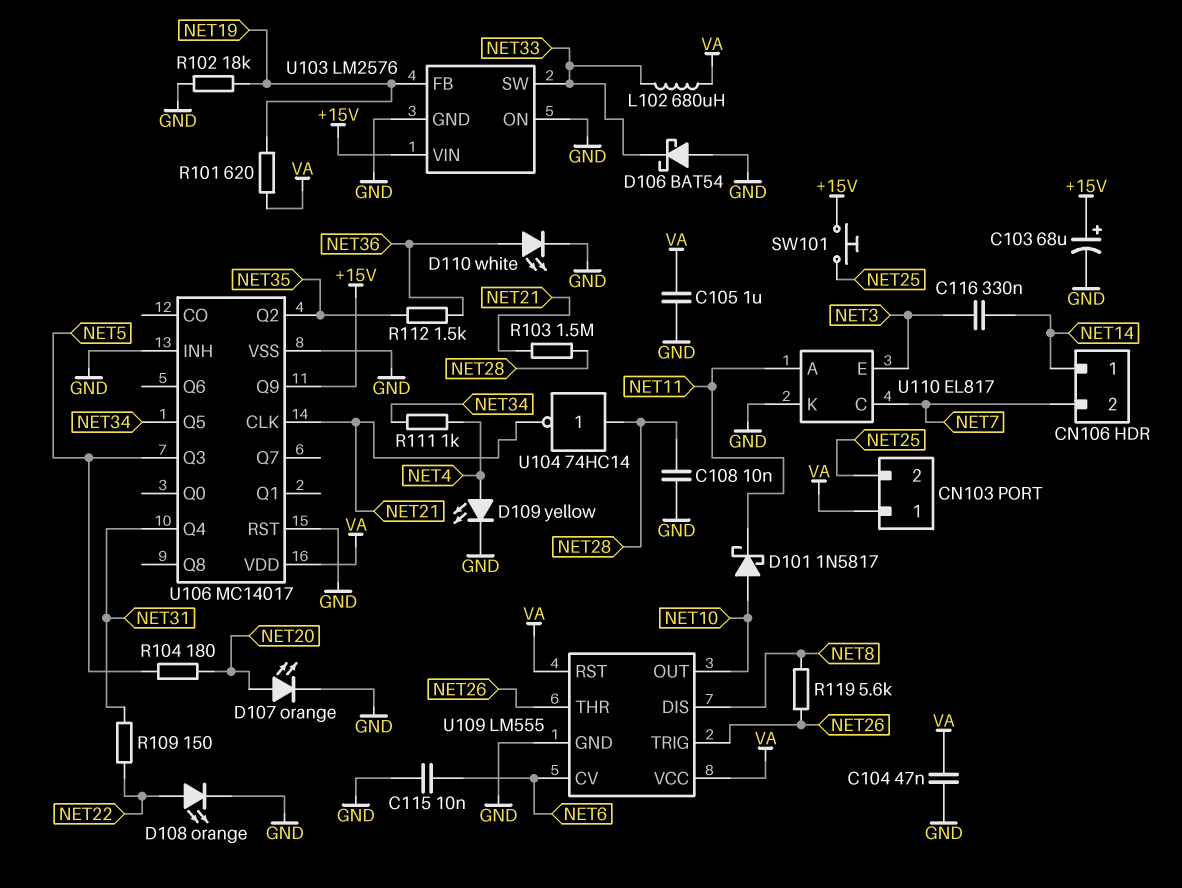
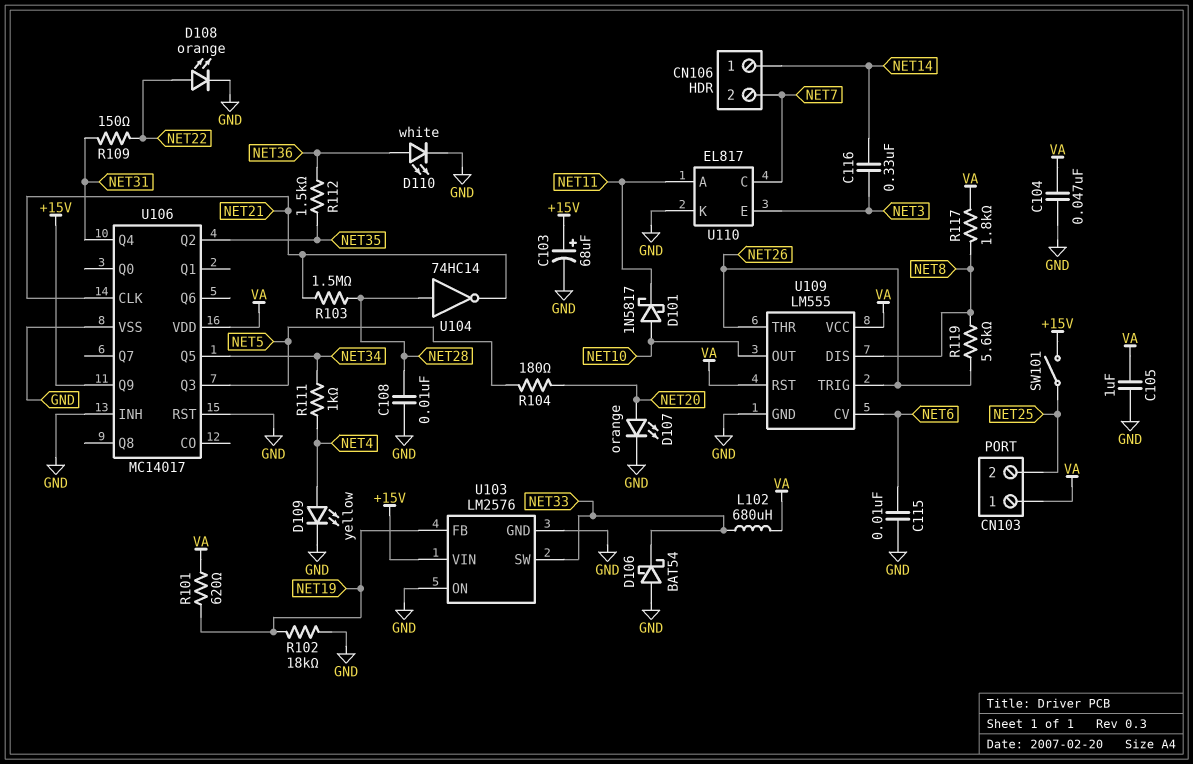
R117: none -> 1.8k (NET8, VA)
SW101: button (+15V, NET25) -> switch (+15V, NET25)

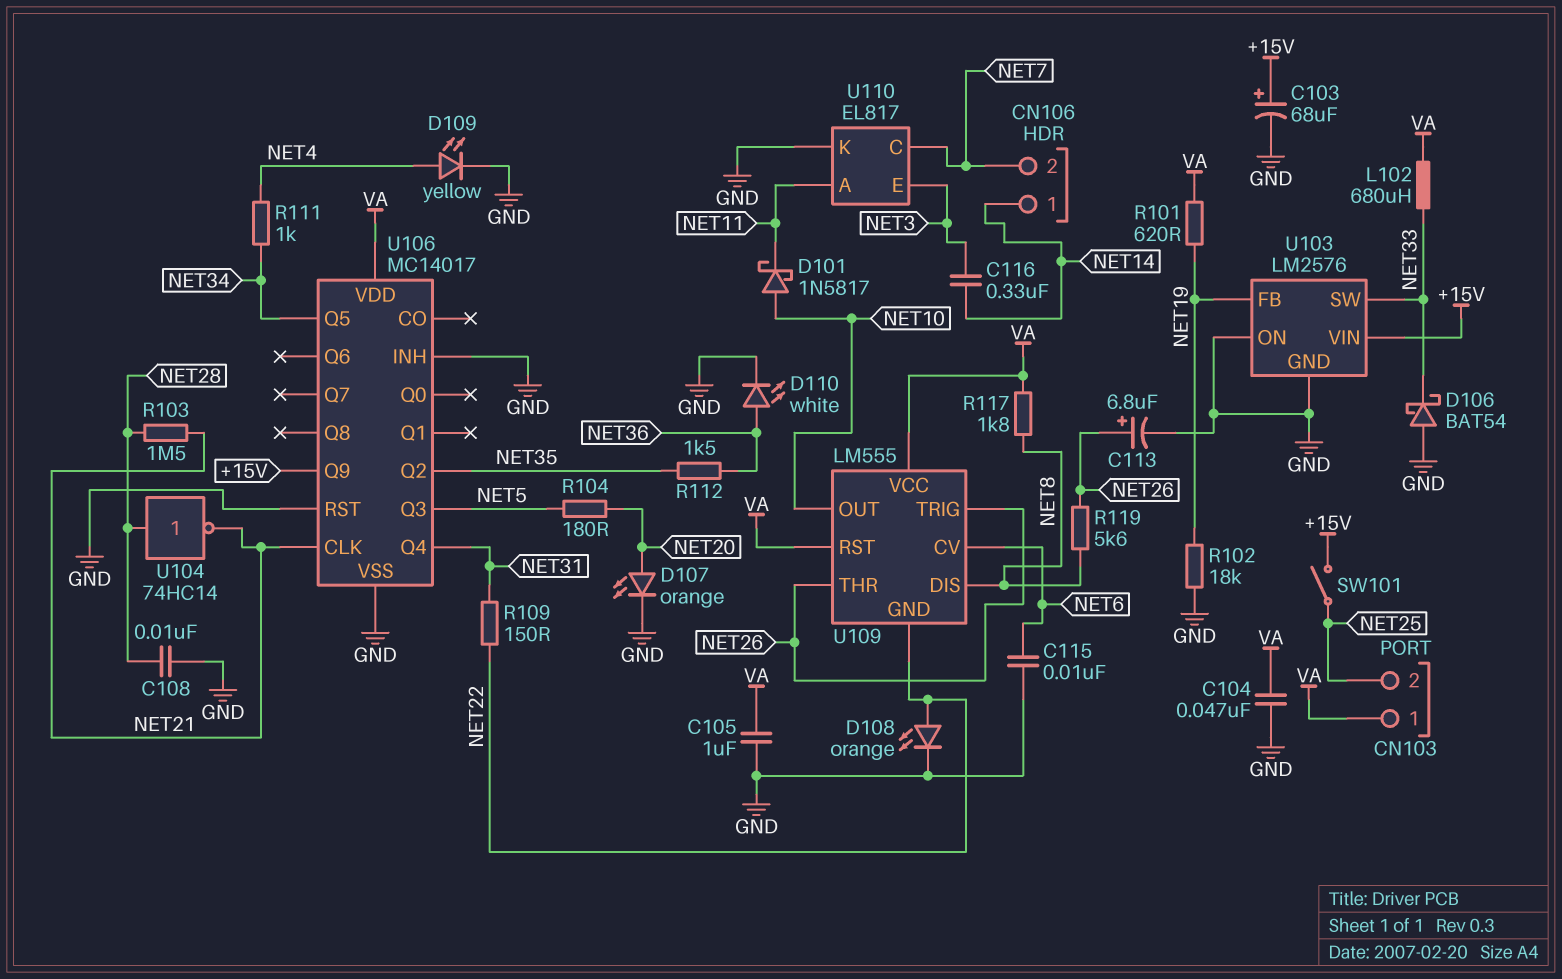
C113: none -> 6.8uF (plus NET26, minus GND)
U109 pin GND: GND -> NET22

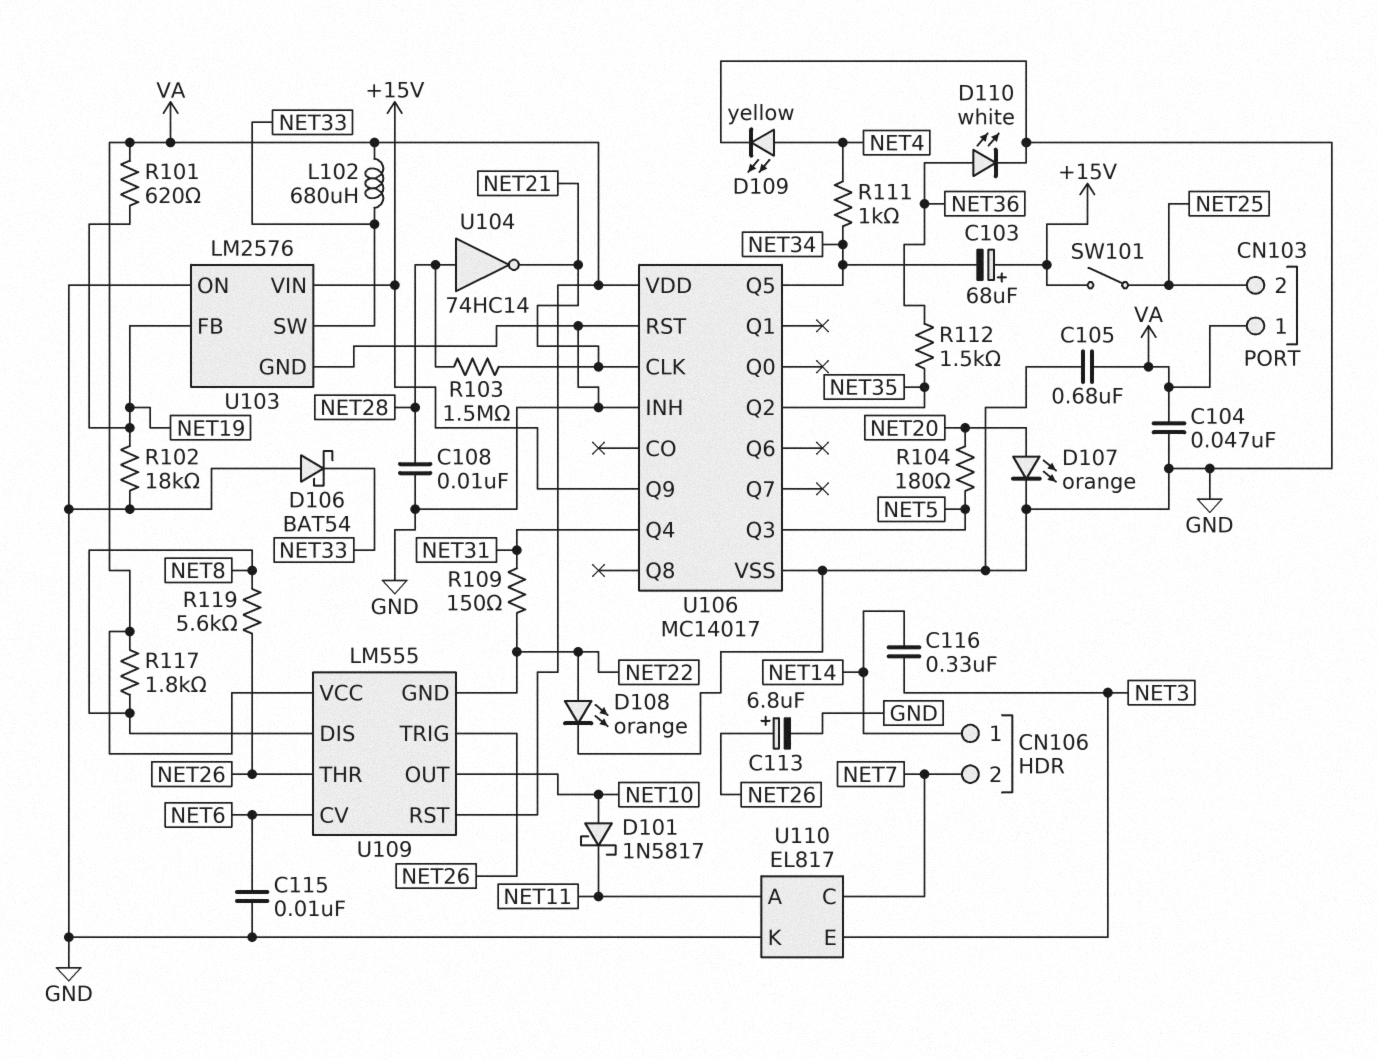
C103: 68uF (plus +15V, minus GND) -> 68uF (plus +15V, minus NET34)
C105: 1uF (GND, VA) -> 680nF (GND, VA)

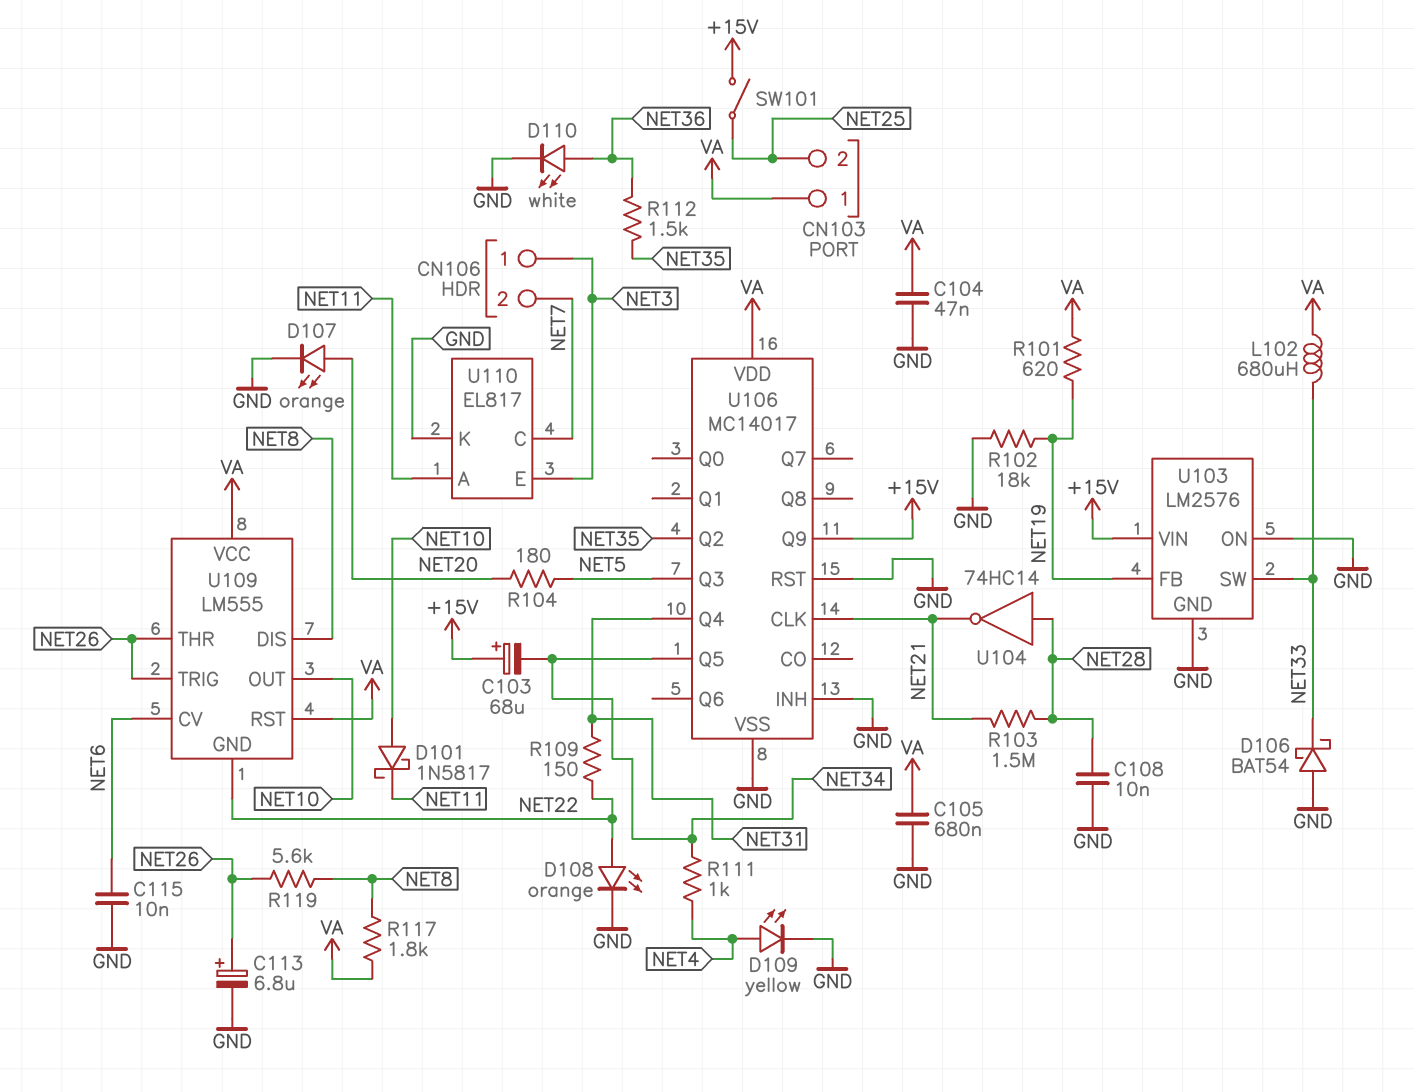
C116: 330nF (NET3, NET14) -> none
CN106 pin 1: NET14 -> NET3

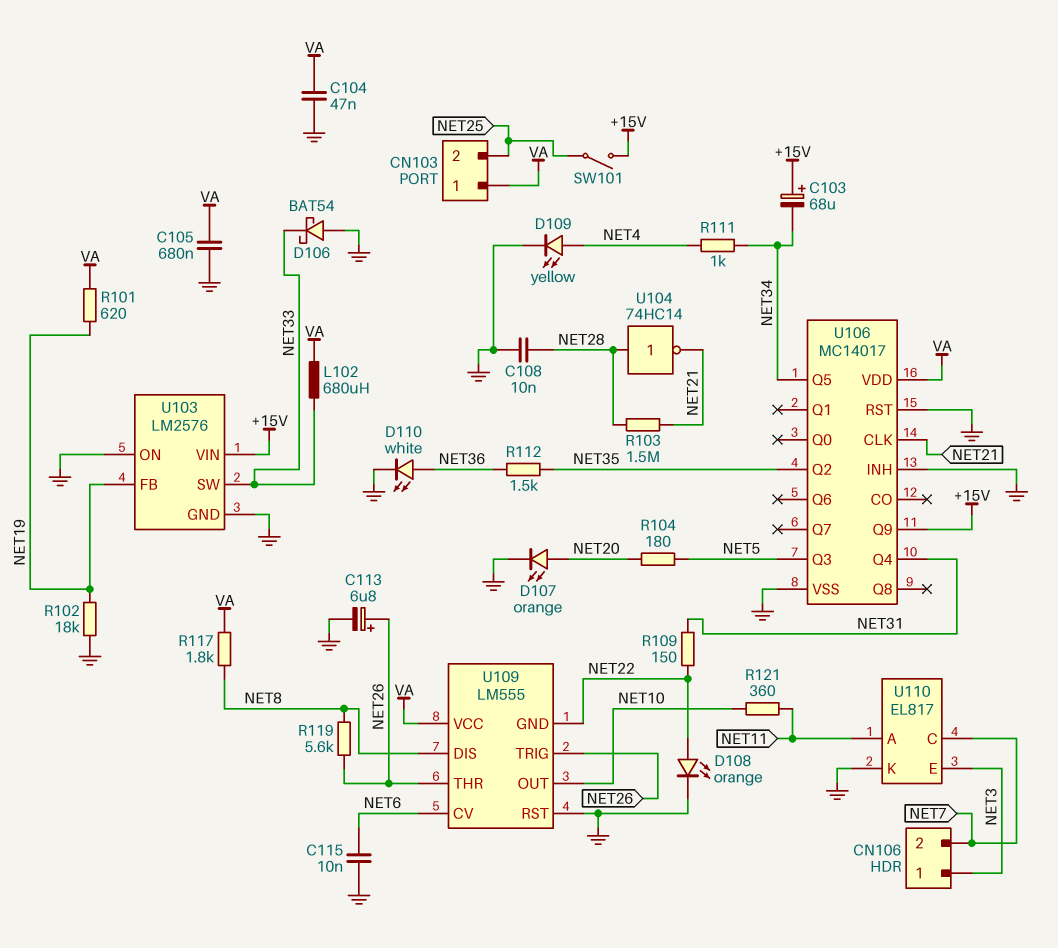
D101: schottky 1N5817 (A NET10, K NET11) -> none
R121: none -> 360 (NET10, NET11)
U109 pin RST: VA -> GND

